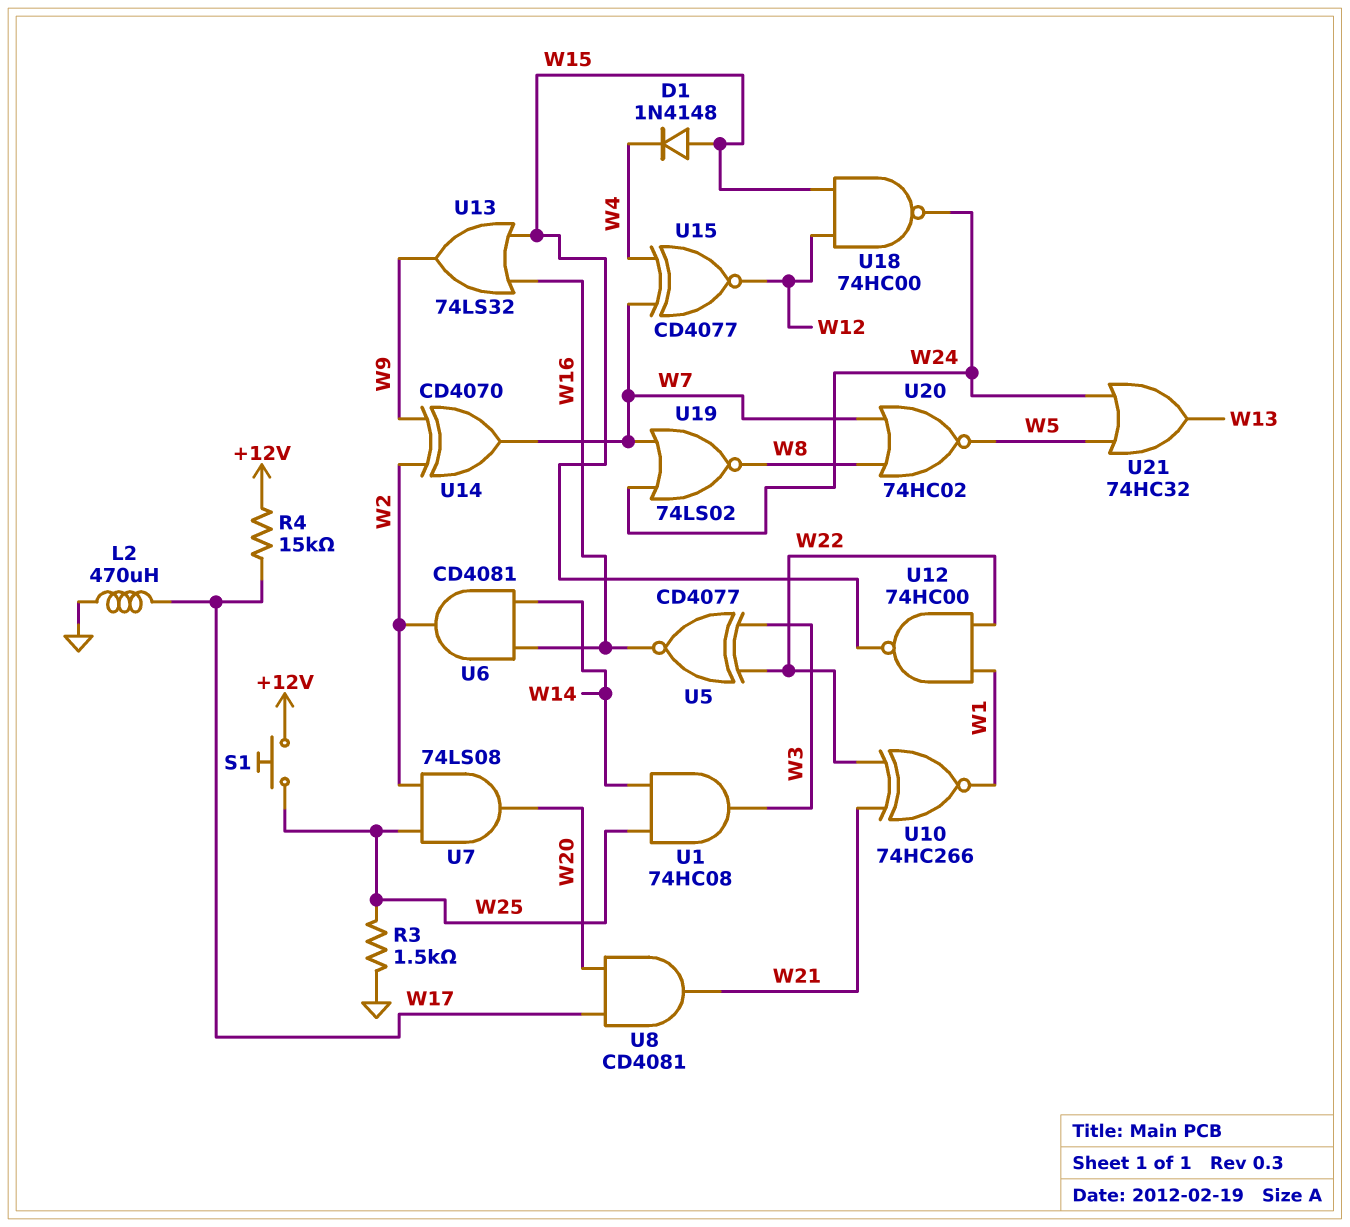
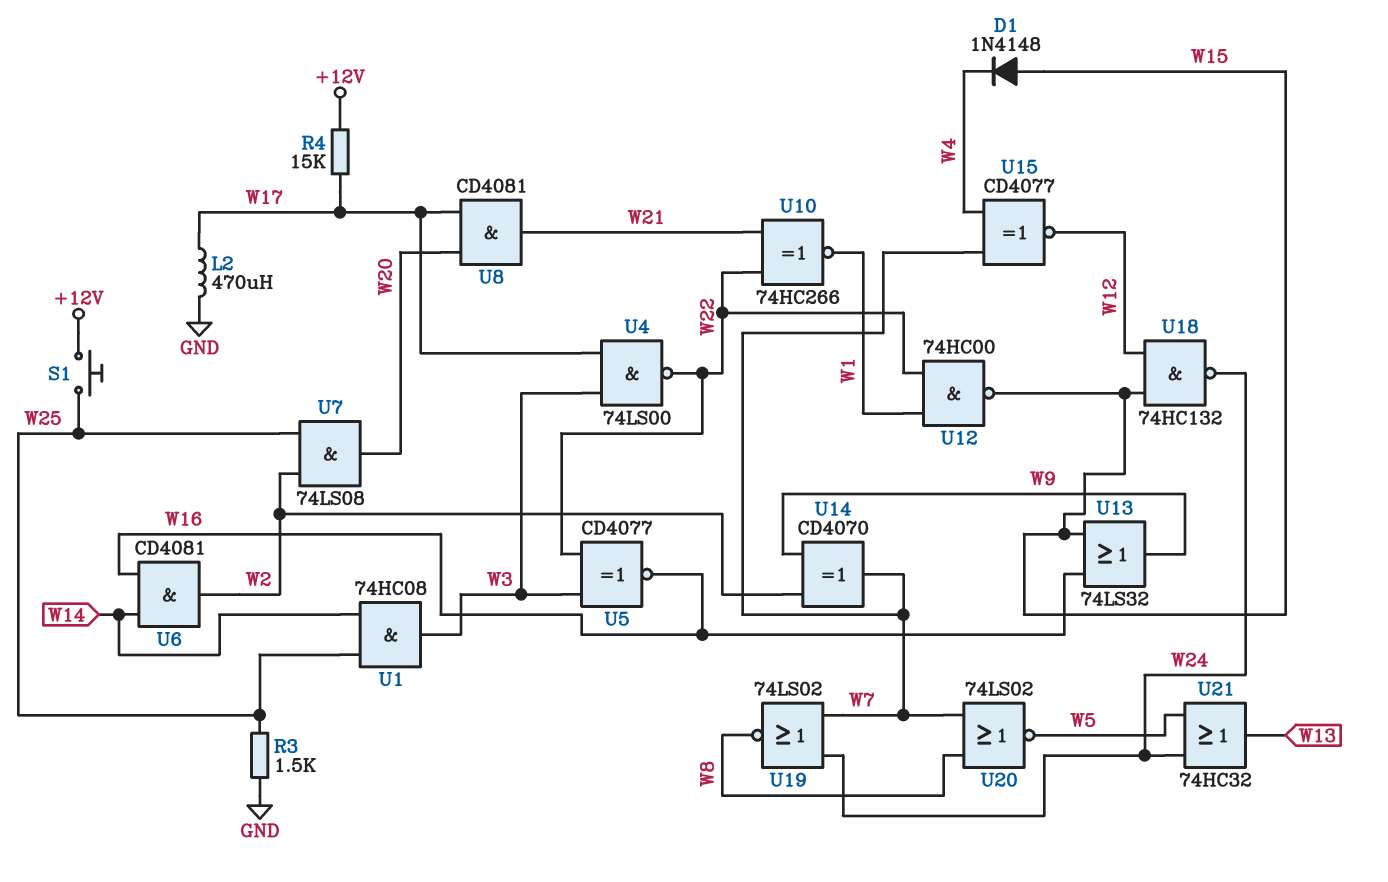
U4: none -> NAND 74LS00 (in W3, in W17, out W22)
U18: NAND 74HC00 (in W12, in W15, out W24) -> NAND 74HC132 (in W12, in W15, out W24)
U20: NOR 74HC02 (in W7, in W8, out W5) -> NOR 74LS02 (in W7, in W8, out W5)

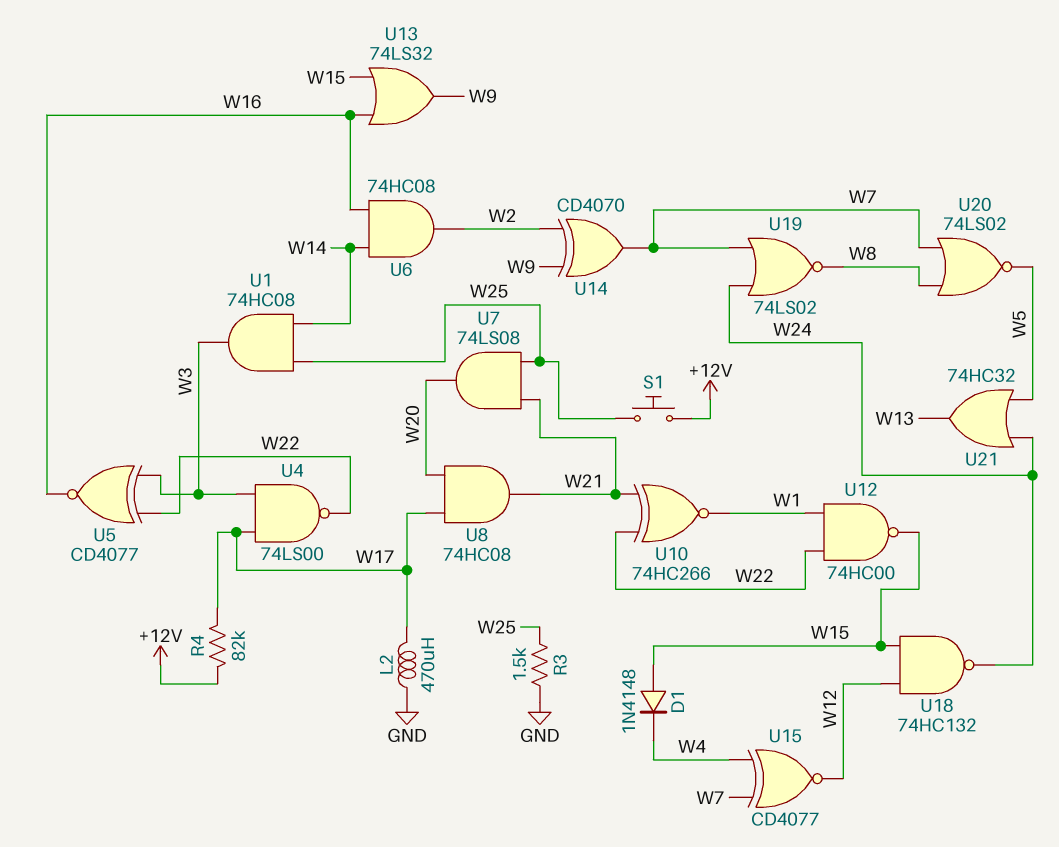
R4: 15k (+12V, W17) -> 82k (+12V, W17)
U6: AND CD4081 (in W14, in W16, out W2) -> AND 74HC08 (in W14, in W16, out W2)
U7: AND 74LS08 (in W2, in W25, out W20) -> AND 74LS08 (in W21, in W25, out W20)
U8: AND CD4081 (in W17, in W20, out W21) -> AND 74HC08 (in W17, in W20, out W21)

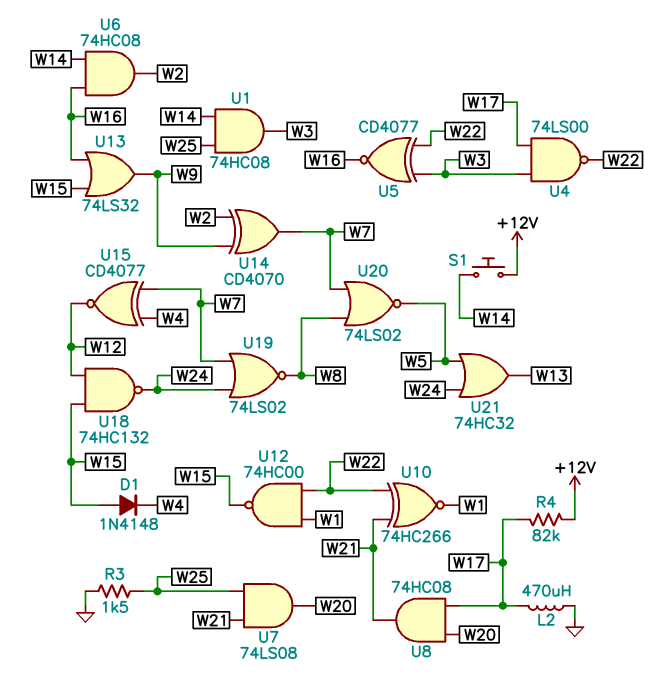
S1: button (+12V, W25) -> button (+12V, W14)

